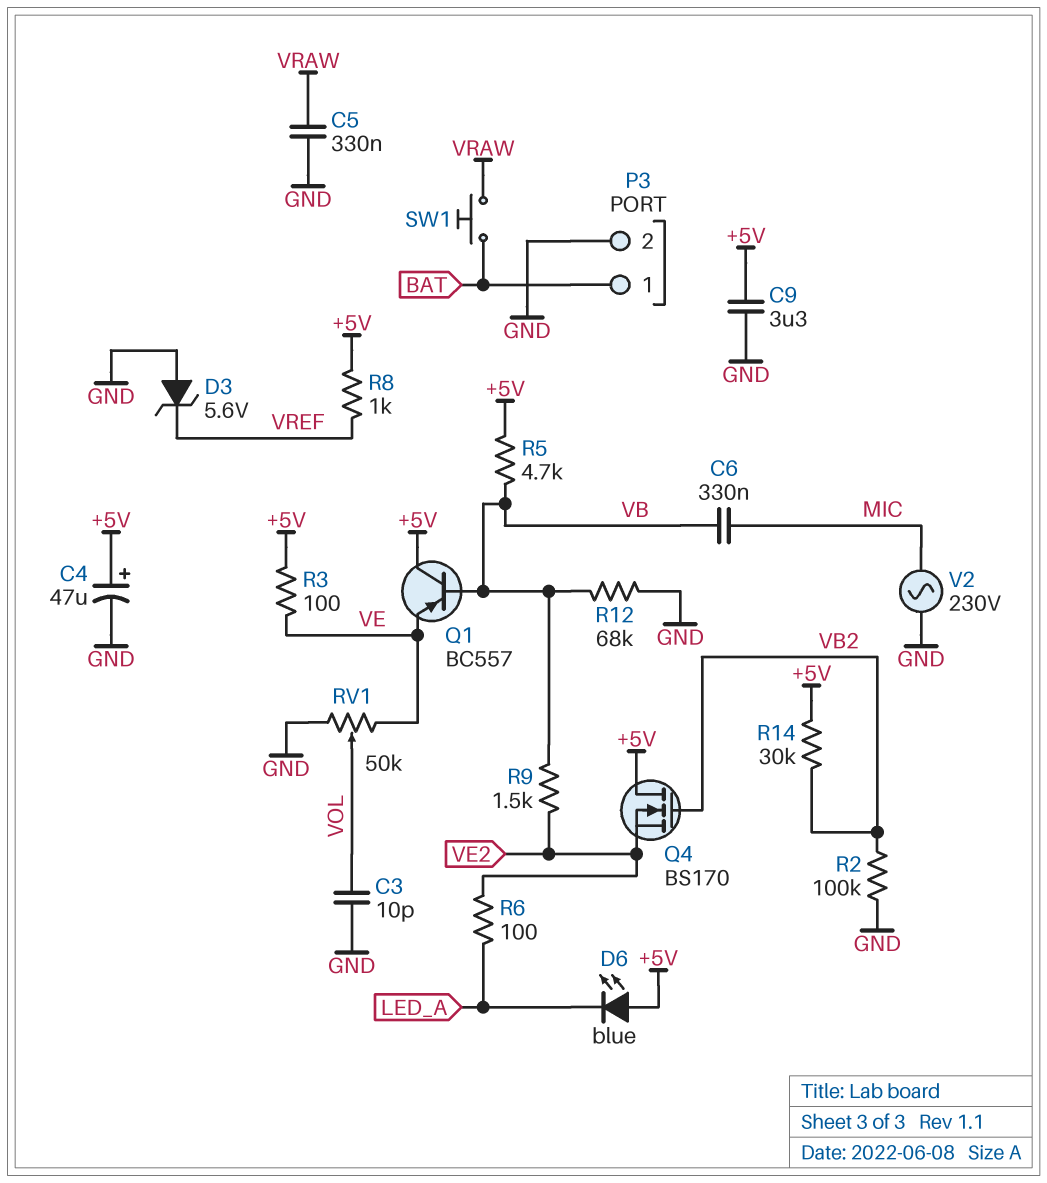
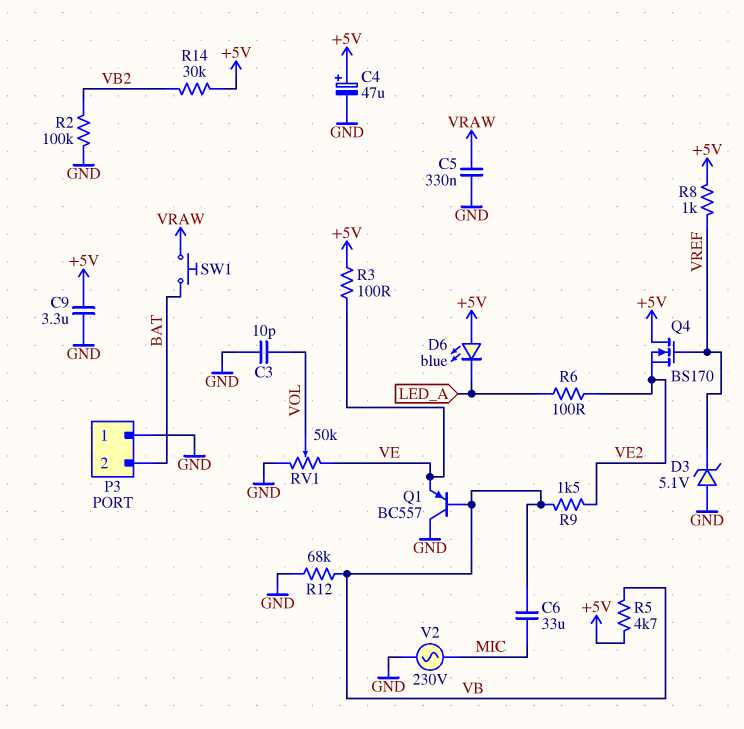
C6: 330nF (MIC, VB) -> 33uF (MIC, VB)
D3: zener 5.6V (A GND, K VREF) -> zener 5.1V (A GND, K VREF)
P3 pin 1: BAT -> GND
P3 pin 2: GND -> BAT
Q1: PNP BC557 (B VB, C +5V, E VE) -> PNP BC557 (B VB, C GND, E VE)
Q4: NMOS BS170 (G VB2, D +5V, S VE2) -> NMOS BS170 (G VREF, D +5V, S VE2)

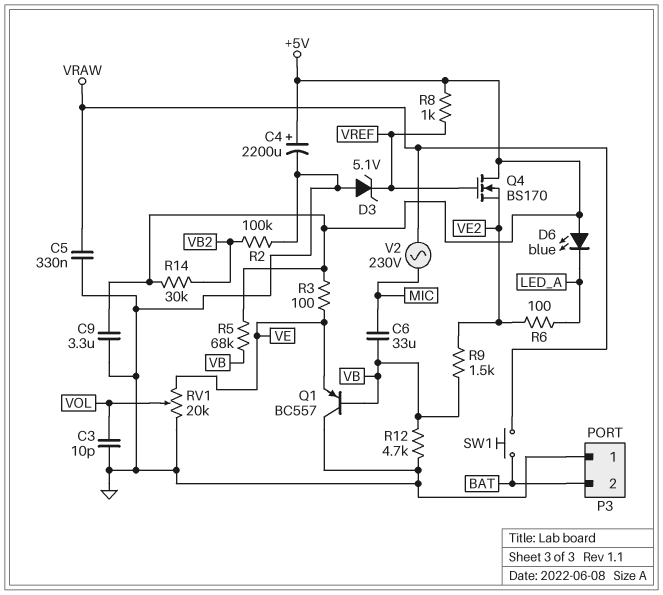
C4: 47uF (plus +5V, minus GND) -> 2200uF (plus +5V, minus GND)
R5: 4.7k (+5V, VB) -> 68k (+5V, VB)
R12: 68k (GND, VB) -> 4.7k (GND, VB)
RV1: 50k (GND, VE, wiper VOL) -> 20k (GND, VE, wiper VOL)
V2: AC 230V (GND, MIC) -> AC 230V (MIC, VRAW)

